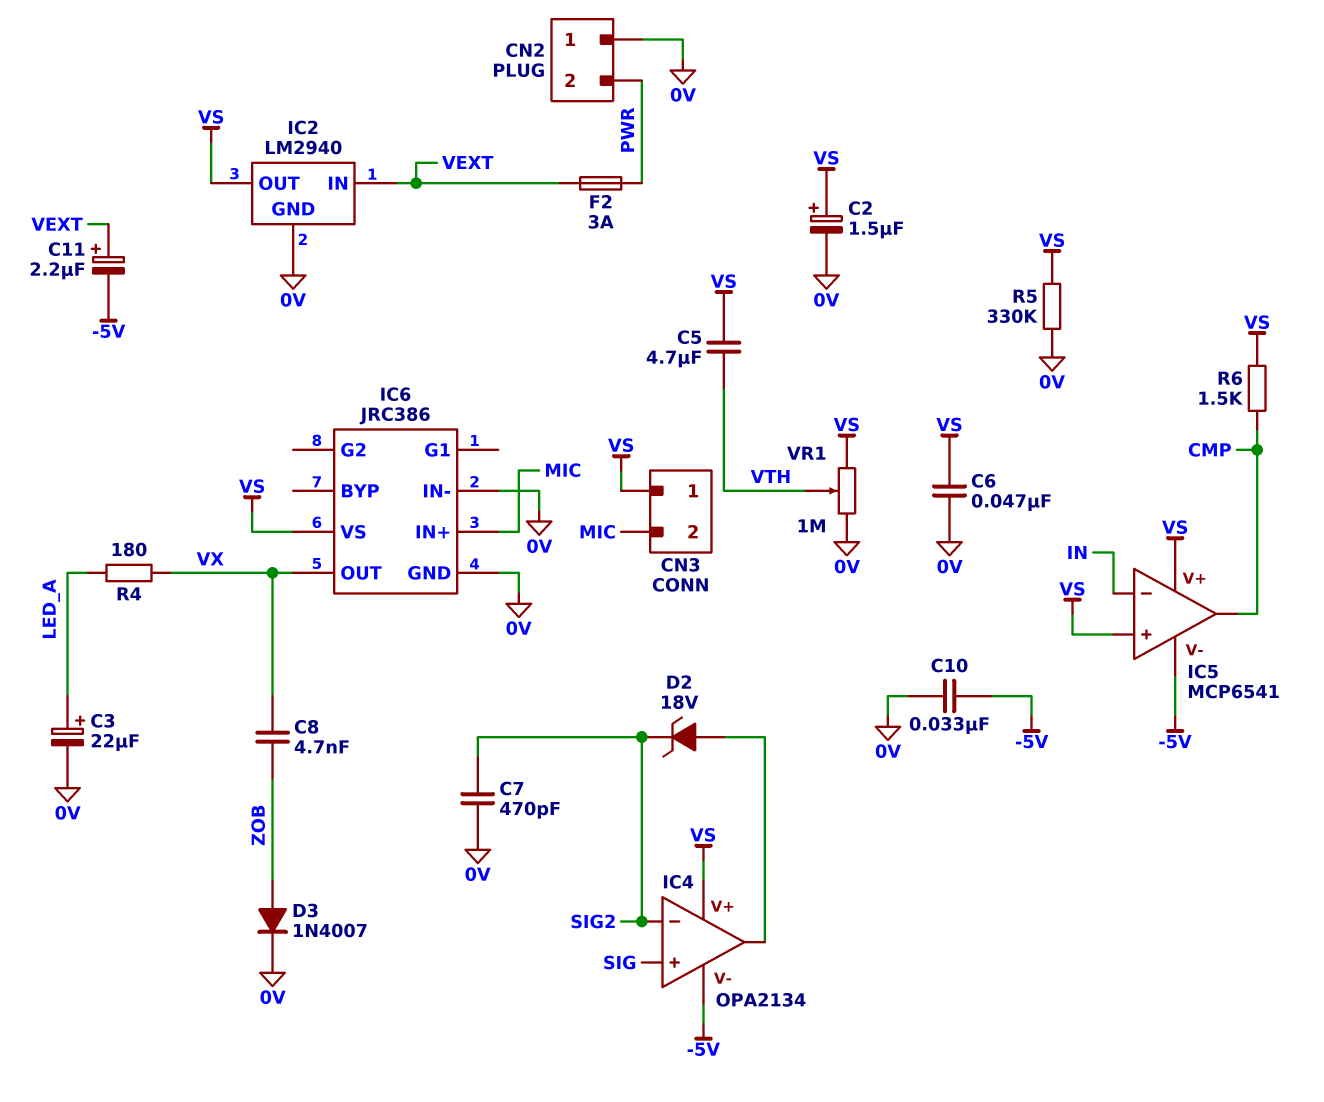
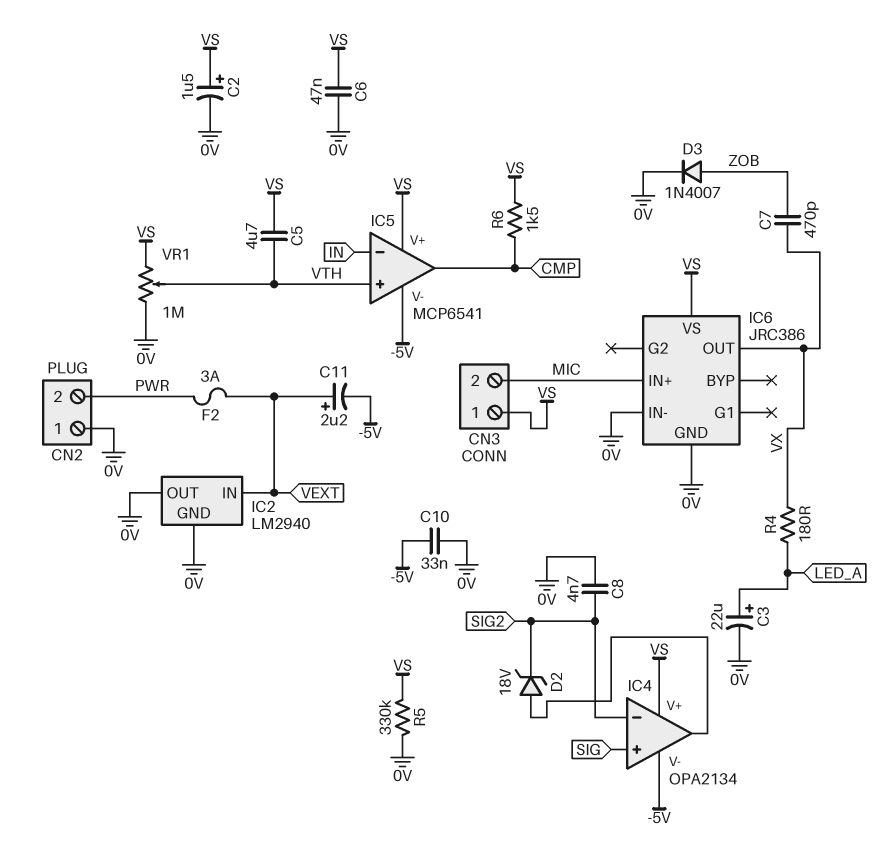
C7: 470pF (0V, SIG2) -> 470pF (VX, ZOB)
C8: 4.7nF (VX, ZOB) -> 4.7nF (0V, SIG2)
IC2 pin OUT: VS -> 0V
IC5 pin in+: VS -> VTH

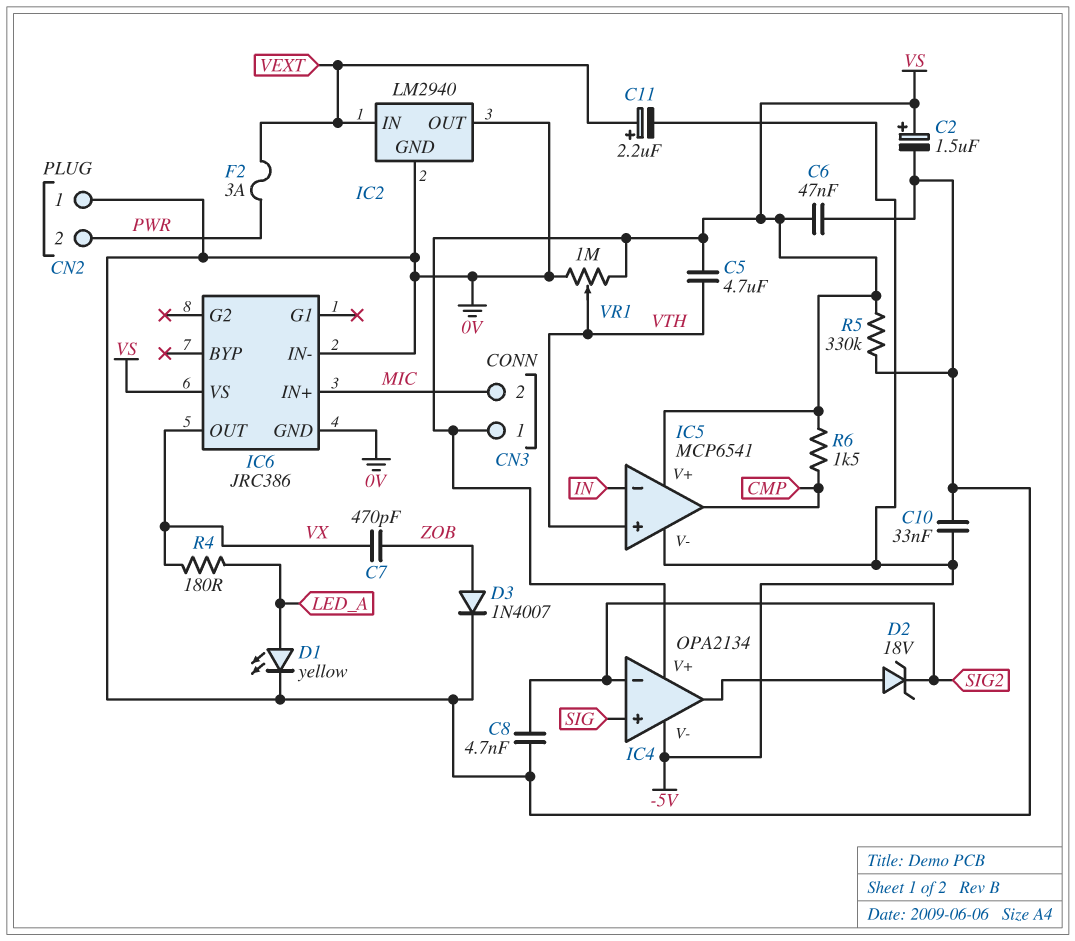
C3: 22uF (plus LED_A, minus 0V) -> none
D1: none -> LED yellow (A LED_A, K 0V)

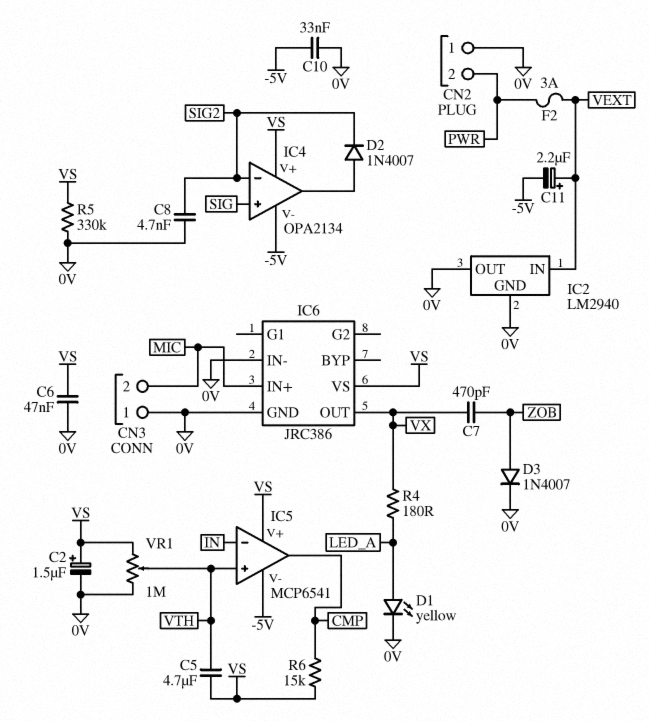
CN3 pin 1: VS -> 0V
D2: zener 18V (A IC4/out, K SIG2) -> diode 1N4007 (A IC4/out, K SIG2)
R6: 1.5k (CMP, VS) -> 15k (CMP, VS)

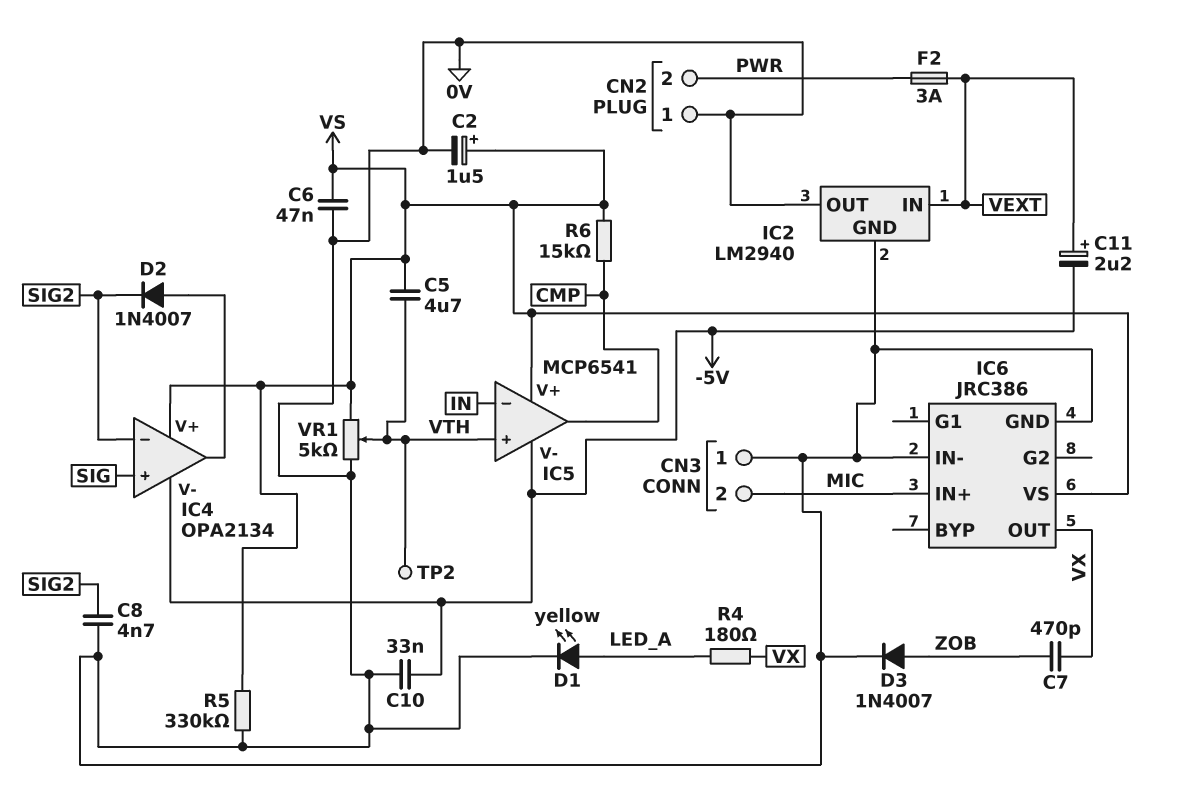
TP2: none -> test point (VTH)
VR1: 1M (0V, VS, wiper VTH) -> 5k (0V, VS, wiper VTH)

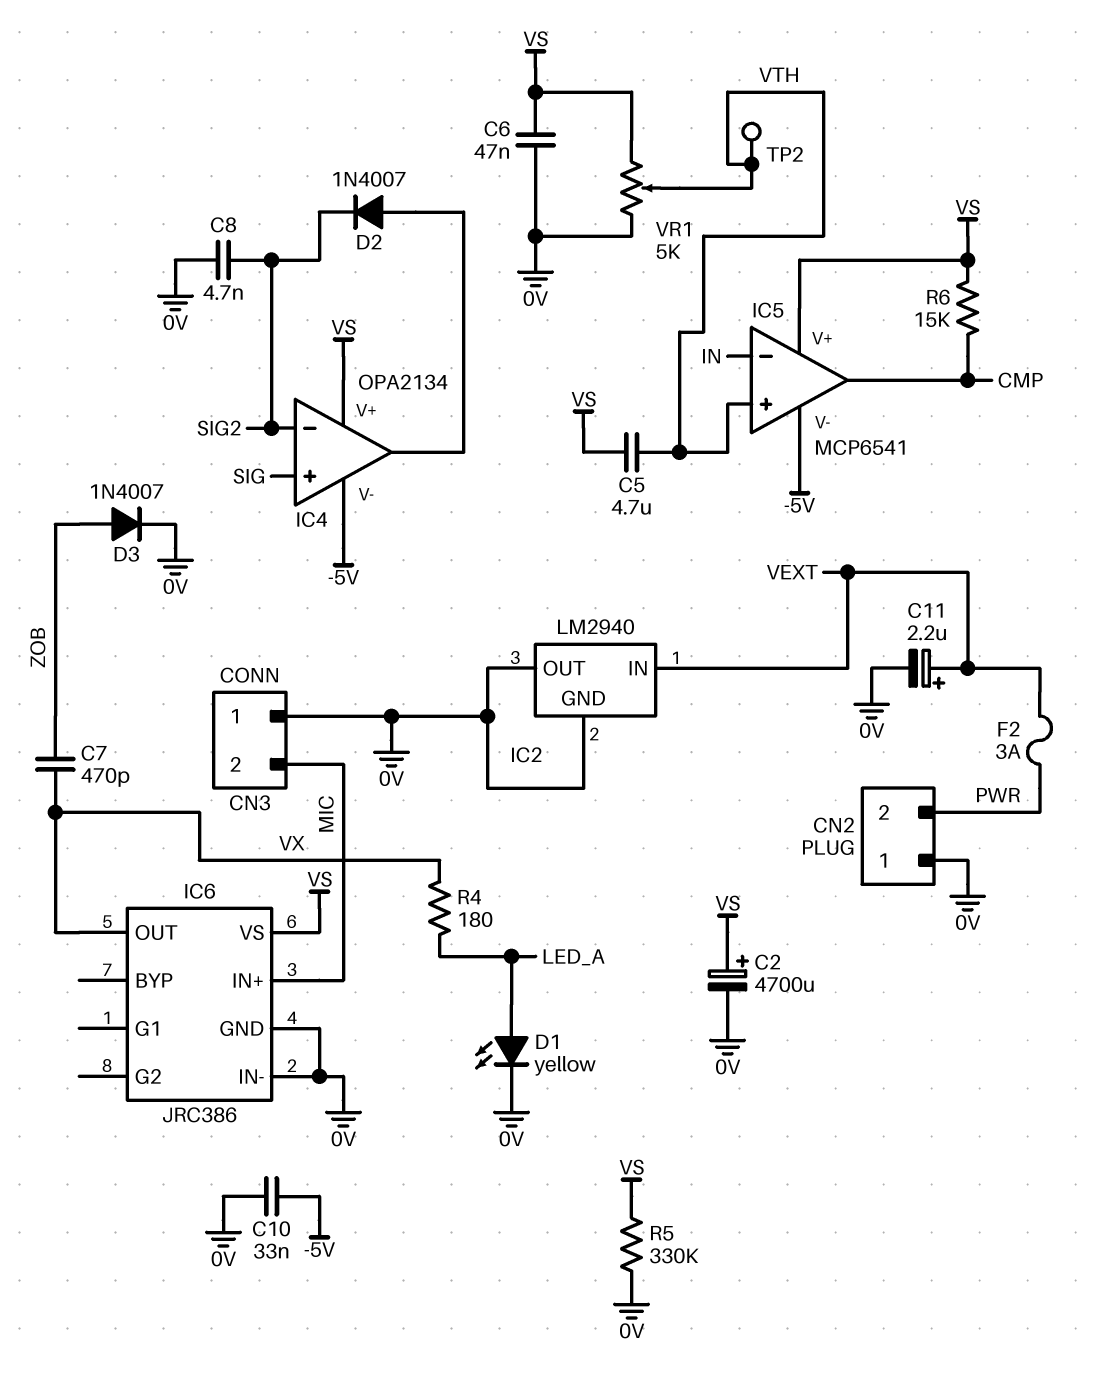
C2: 1.5uF (plus VS, minus 0V) -> 4700uF (plus VS, minus 0V)
C11: 2.2uF (plus VEXT, minus -5V) -> 2.2uF (plus VEXT, minus 0V)

